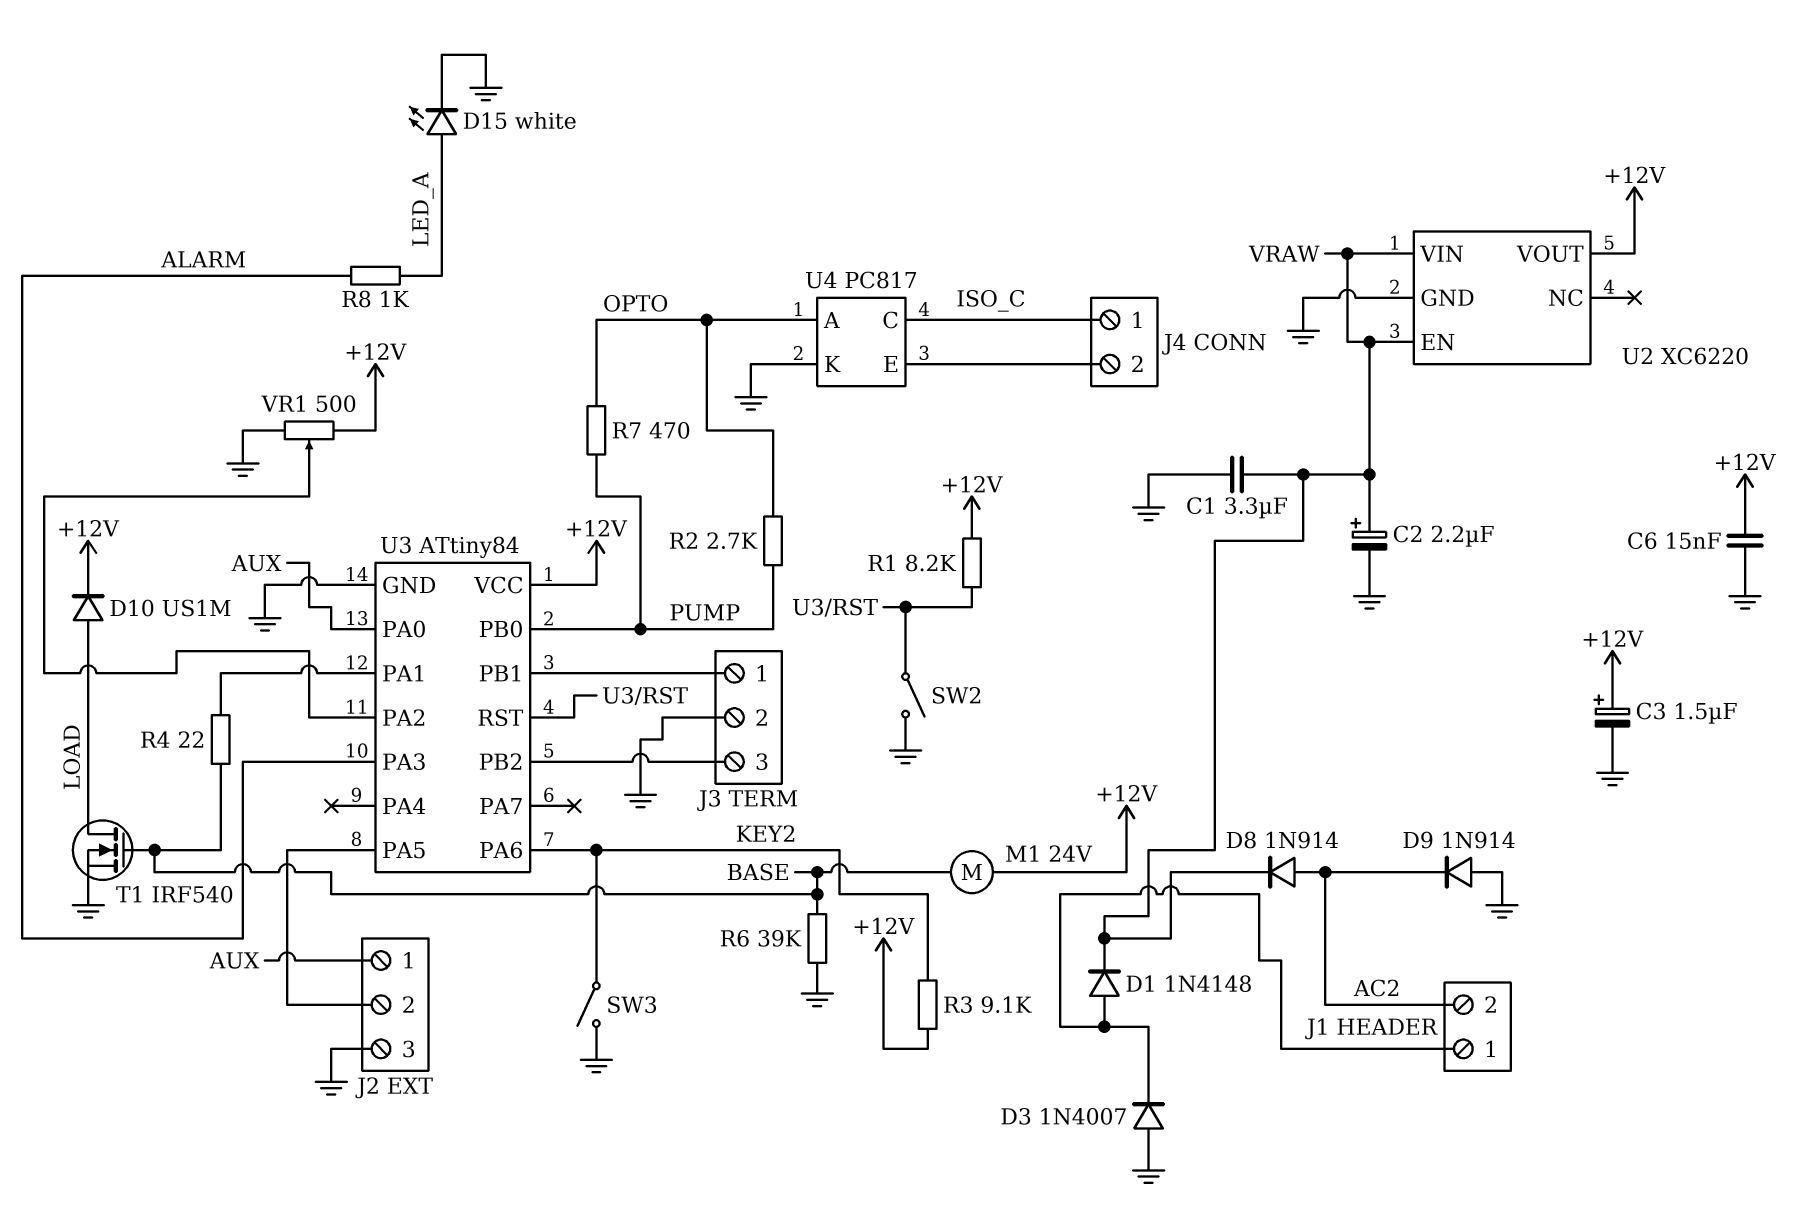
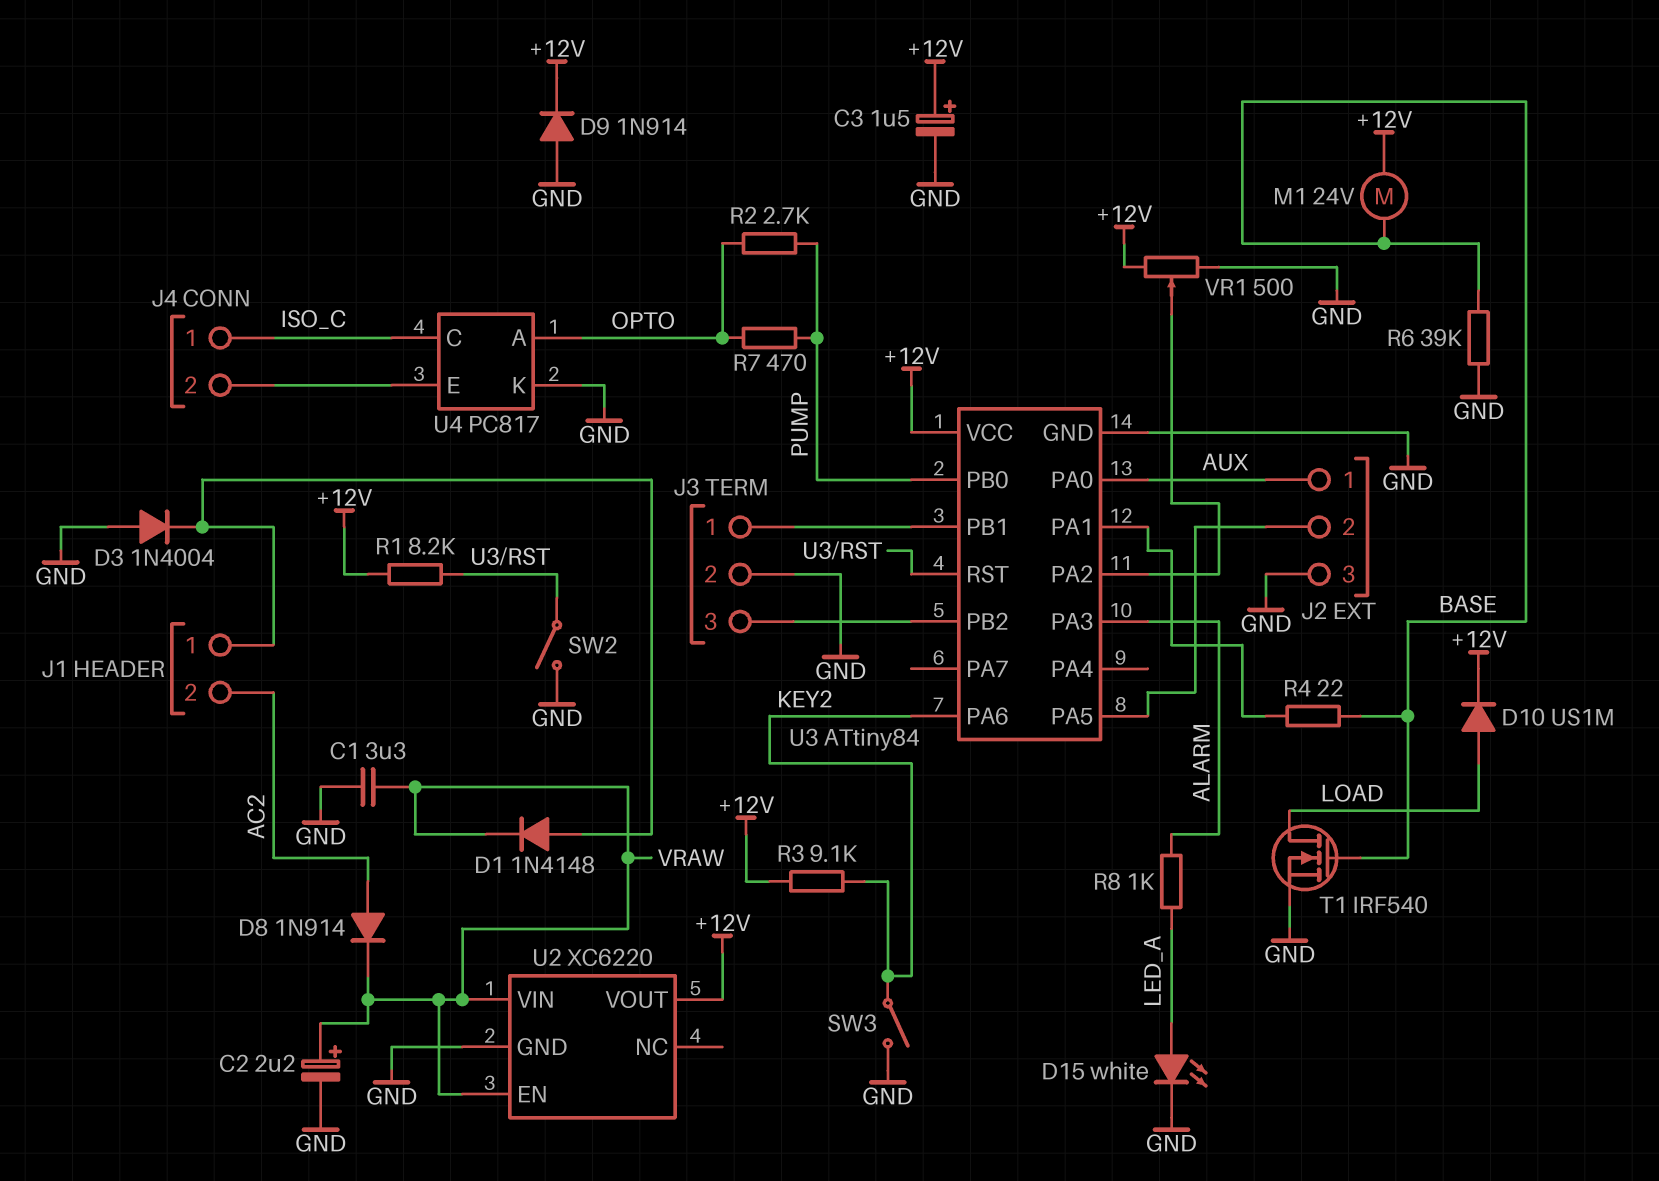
C6: 15nF (+12V, GND) -> none
D3: diode 1N4007 (A GND, K J1/1) -> diode 1N4004 (A GND, K J1/1)
D9: diode 1N914 (A GND, K AC2) -> diode 1N914 (A GND, K +12V)

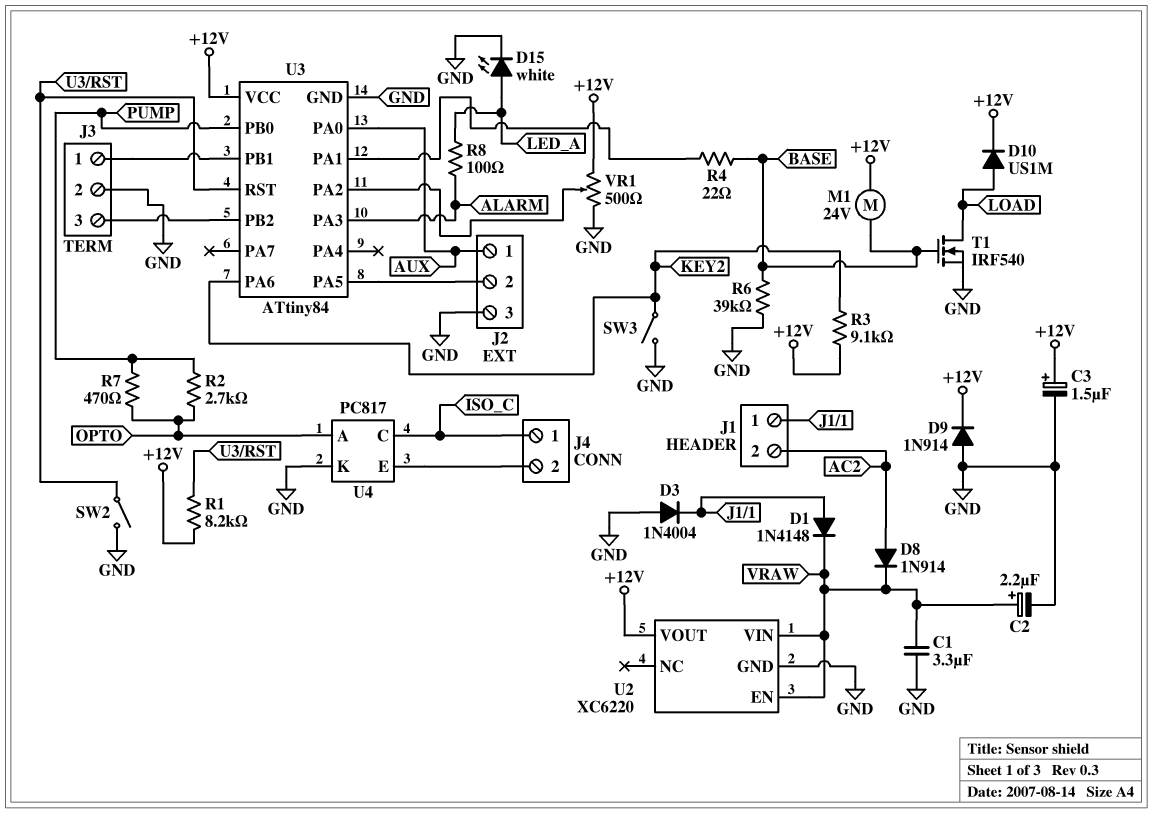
R8: 1k (ALARM, LED_A) -> 100 (ALARM, LED_A)

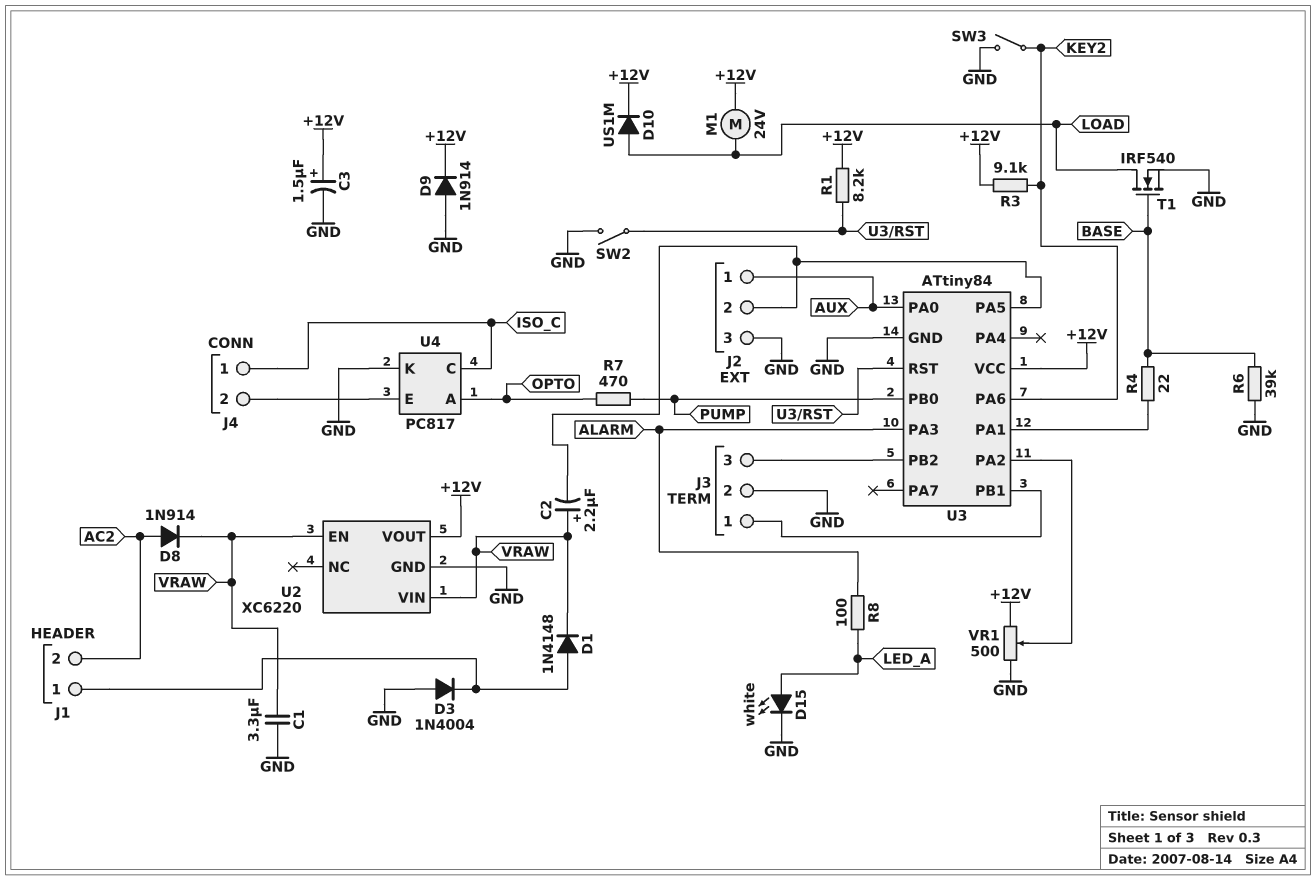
C2: 2.2uF (plus VRAW, minus GND) -> 2.2uF (plus VRAW, minus J2/2)
M1: motor 24V (+12V, BASE) -> motor 24V (+12V, LOAD)
R2: 2.7k (OPTO, PUMP) -> none

